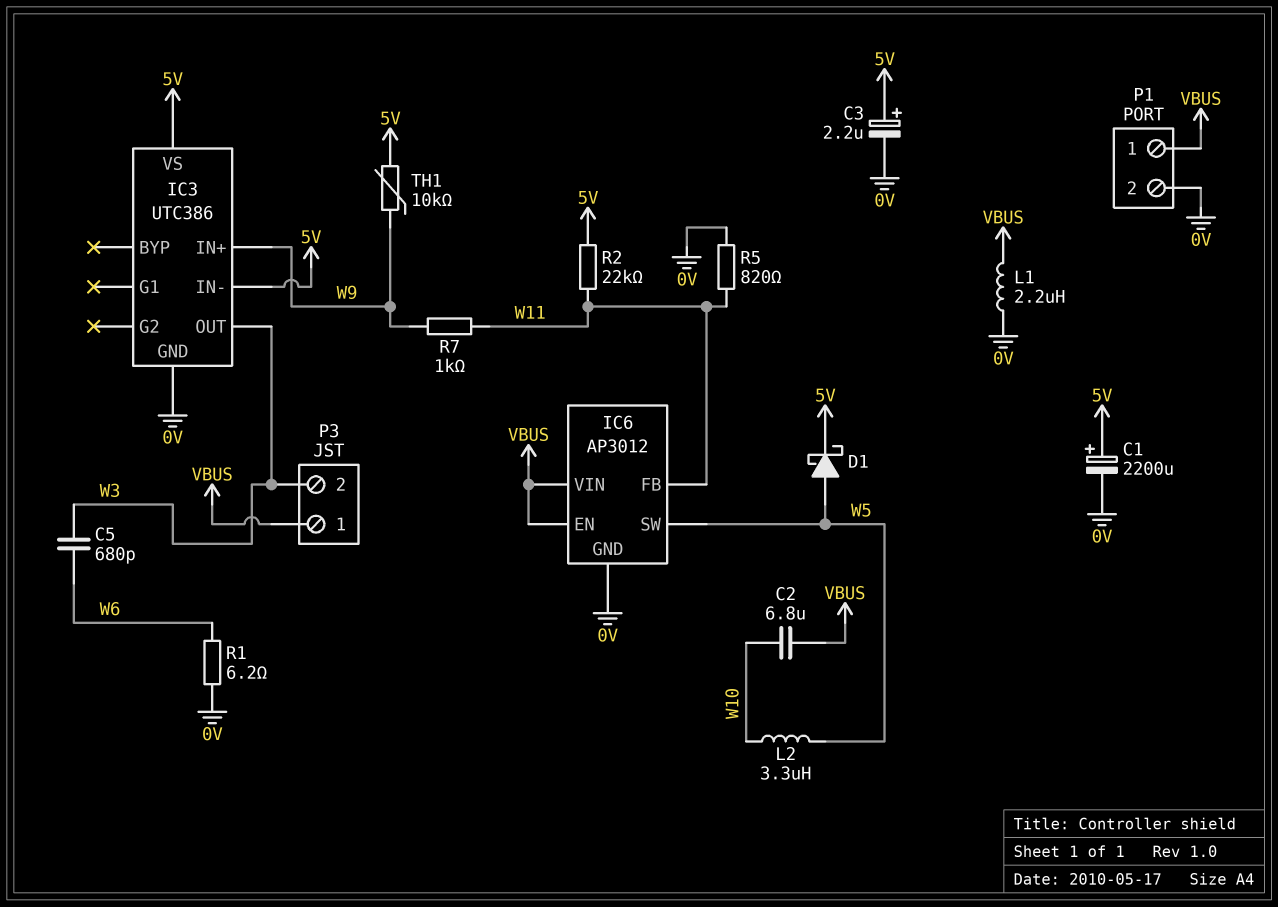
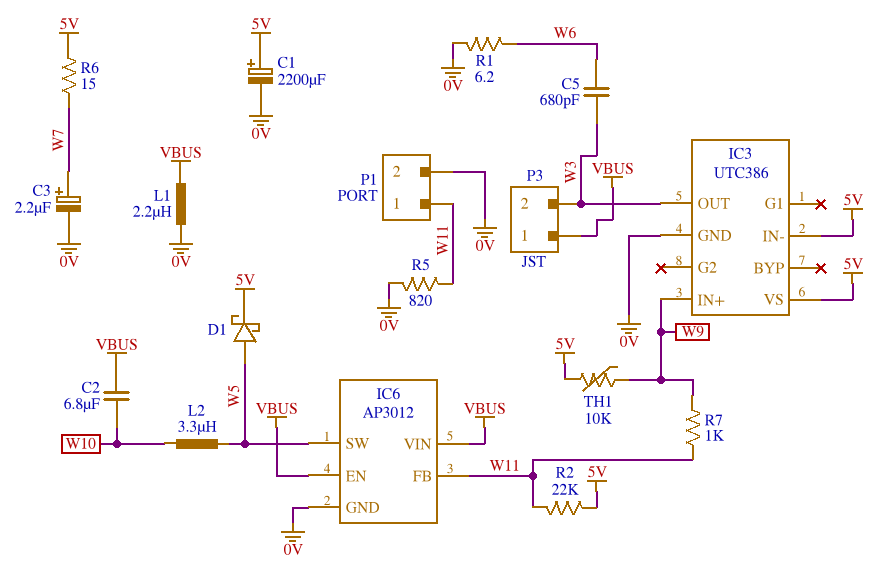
C3: 2.2uF (plus 5V, minus 0V) -> 2.2uF (plus W7, minus 0V)
P1 pin 1: VBUS -> W11
R6: none -> 15 (5V, W7)

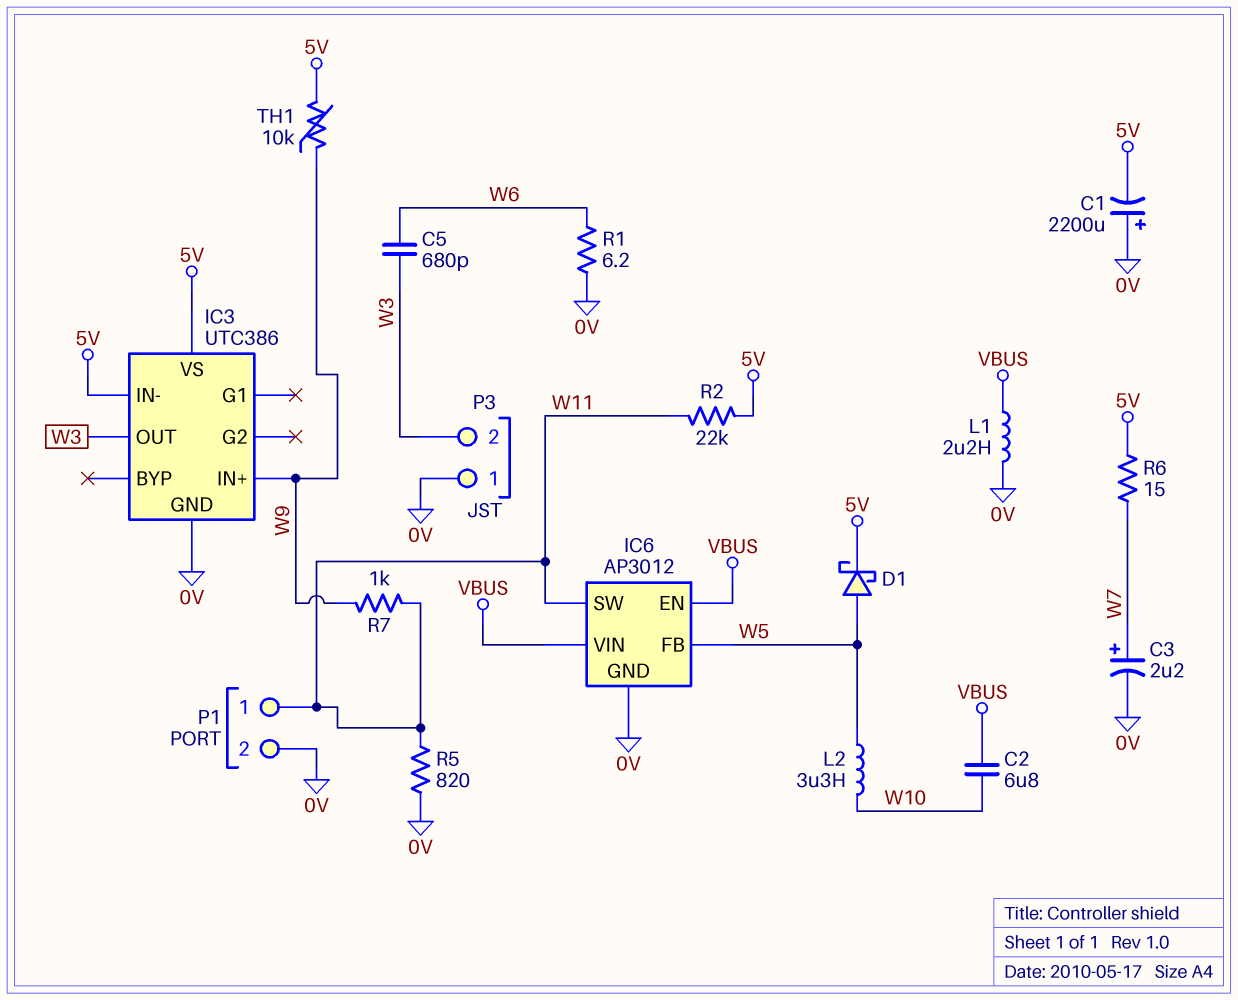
C1: 2200uF (plus 5V, minus 0V) -> 2200uF (plus 0V, minus 5V)
IC6 pin FB: W11 -> W5
IC6 pin SW: W5 -> W11
P3 pin 1: VBUS -> 0V

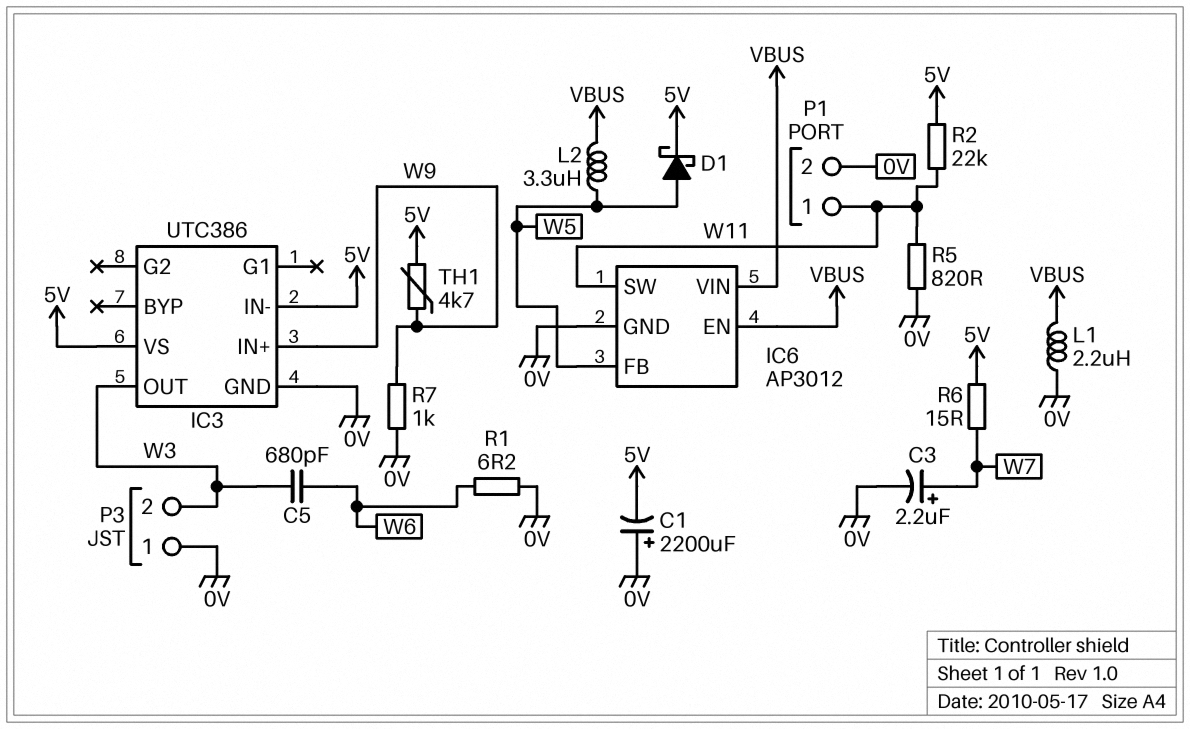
C2: 6.8uF (VBUS, W10) -> none
L2: 3.3uH (W5, W10) -> 3.3uH (VBUS, W5)
R7: 1k (W9, W11) -> 1k (0V, W9)
TH1: 10k (5V, W9) -> 4.7k (5V, W9)

